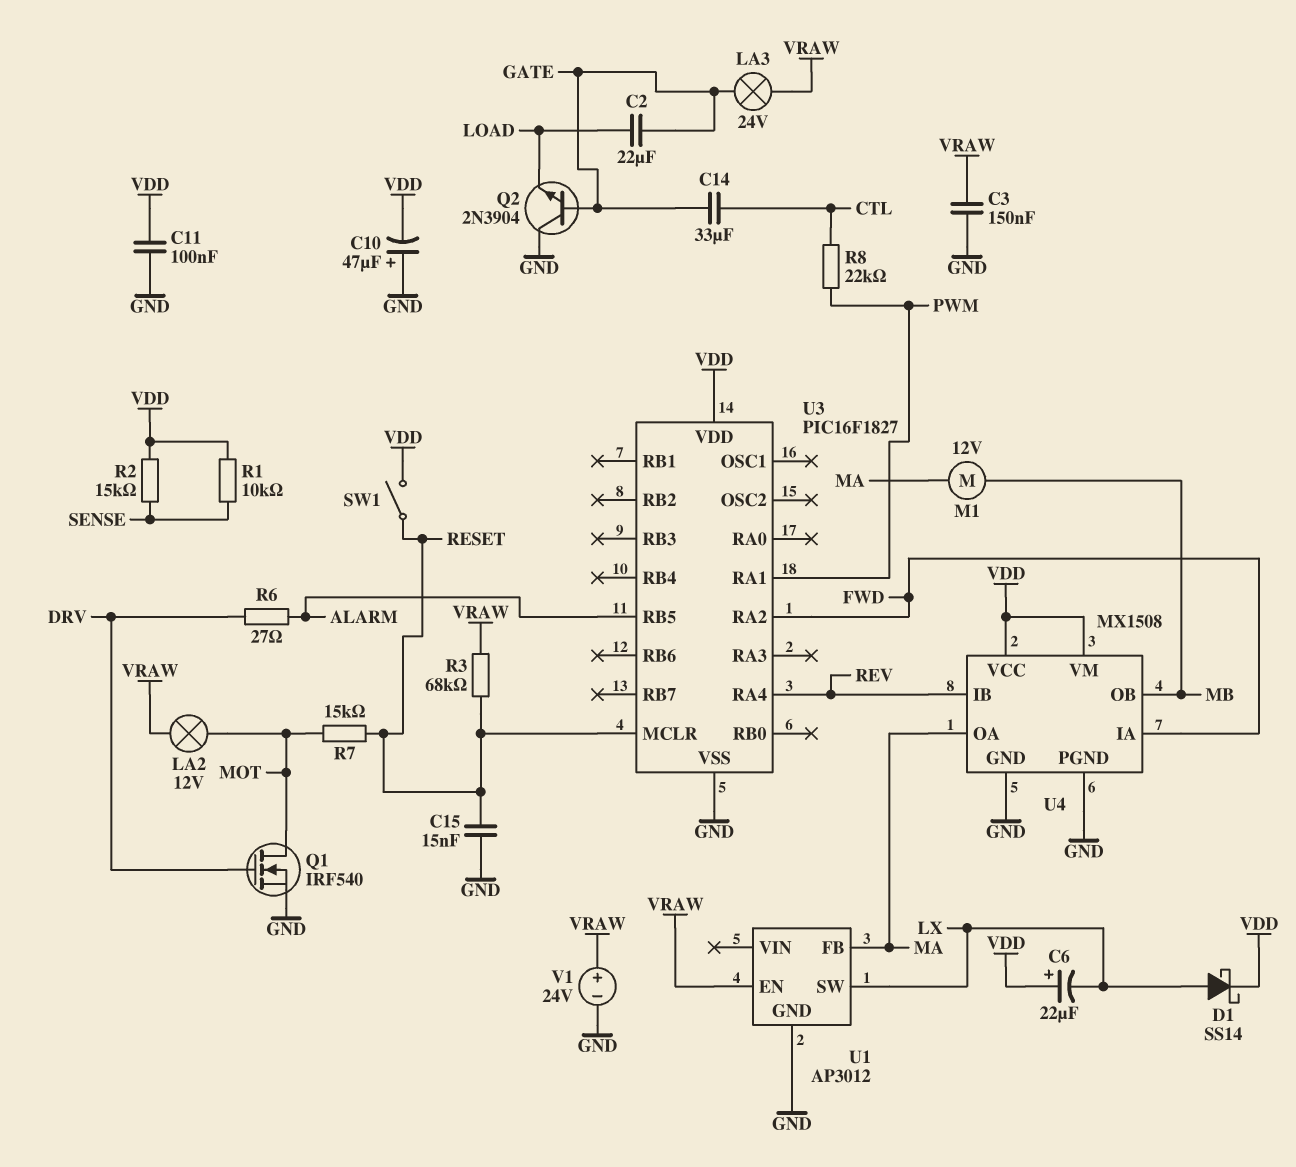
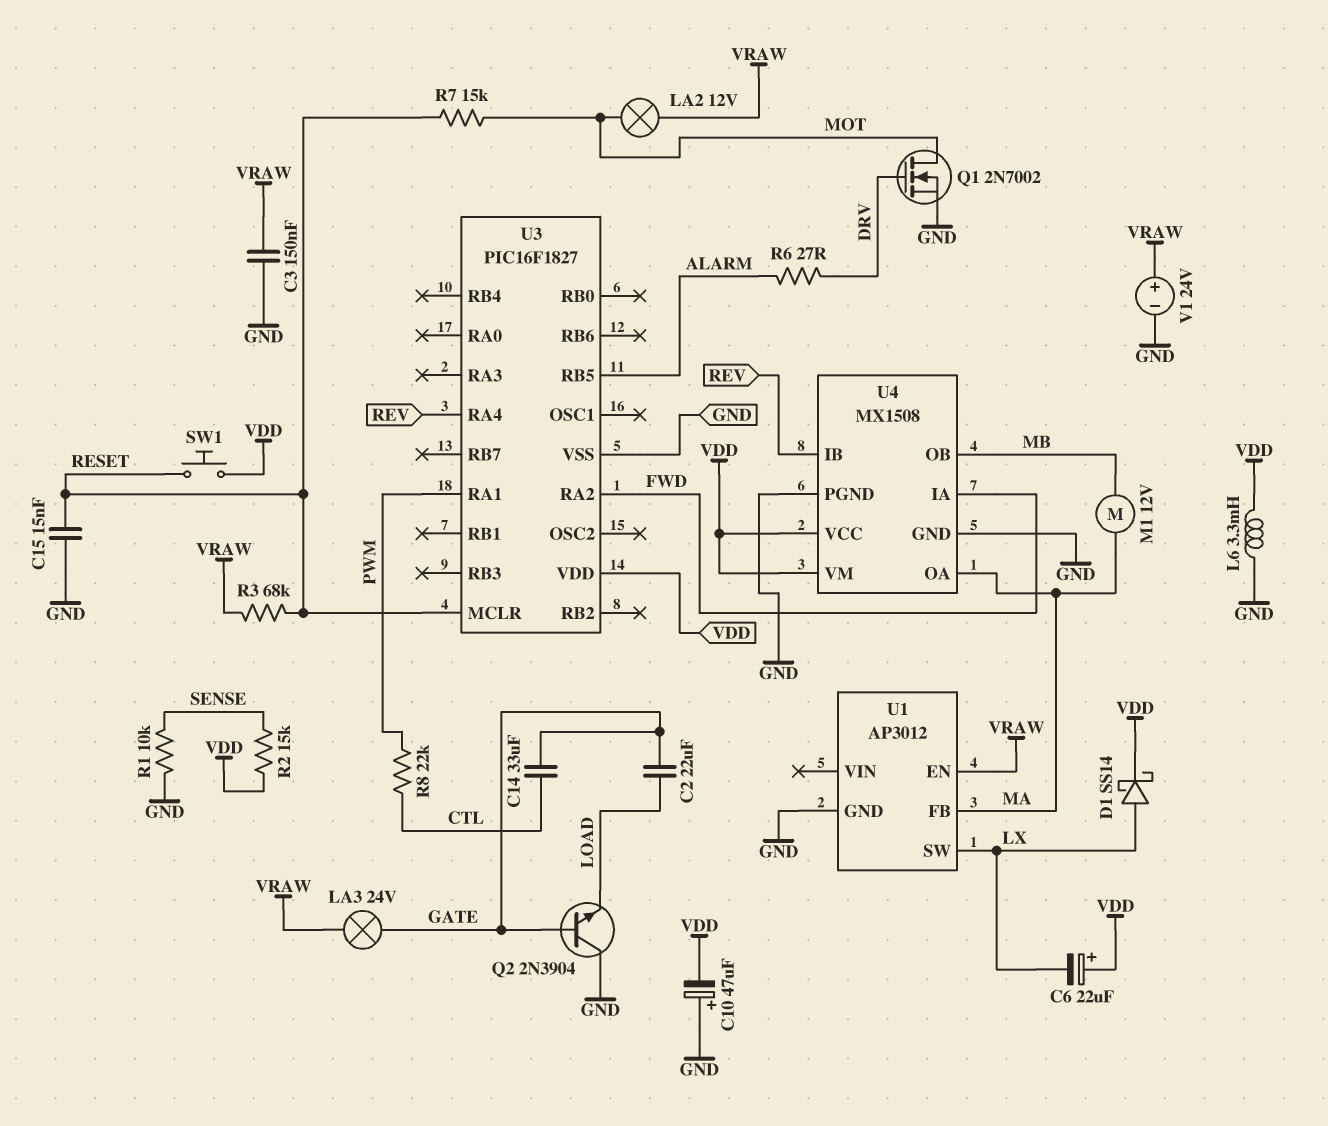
C11: 100nF (GND, VDD) -> none
L6: none -> 3.3mH (GND, VDD)
Q1: NMOS IRF540 (G DRV, D MOT, S GND) -> NMOS 2N7002 (G DRV, D MOT, S GND)
R1: 10k (SENSE, VDD) -> 10k (GND, SENSE)
SW1: switch (RESET, VDD) -> button (RESET, VDD)

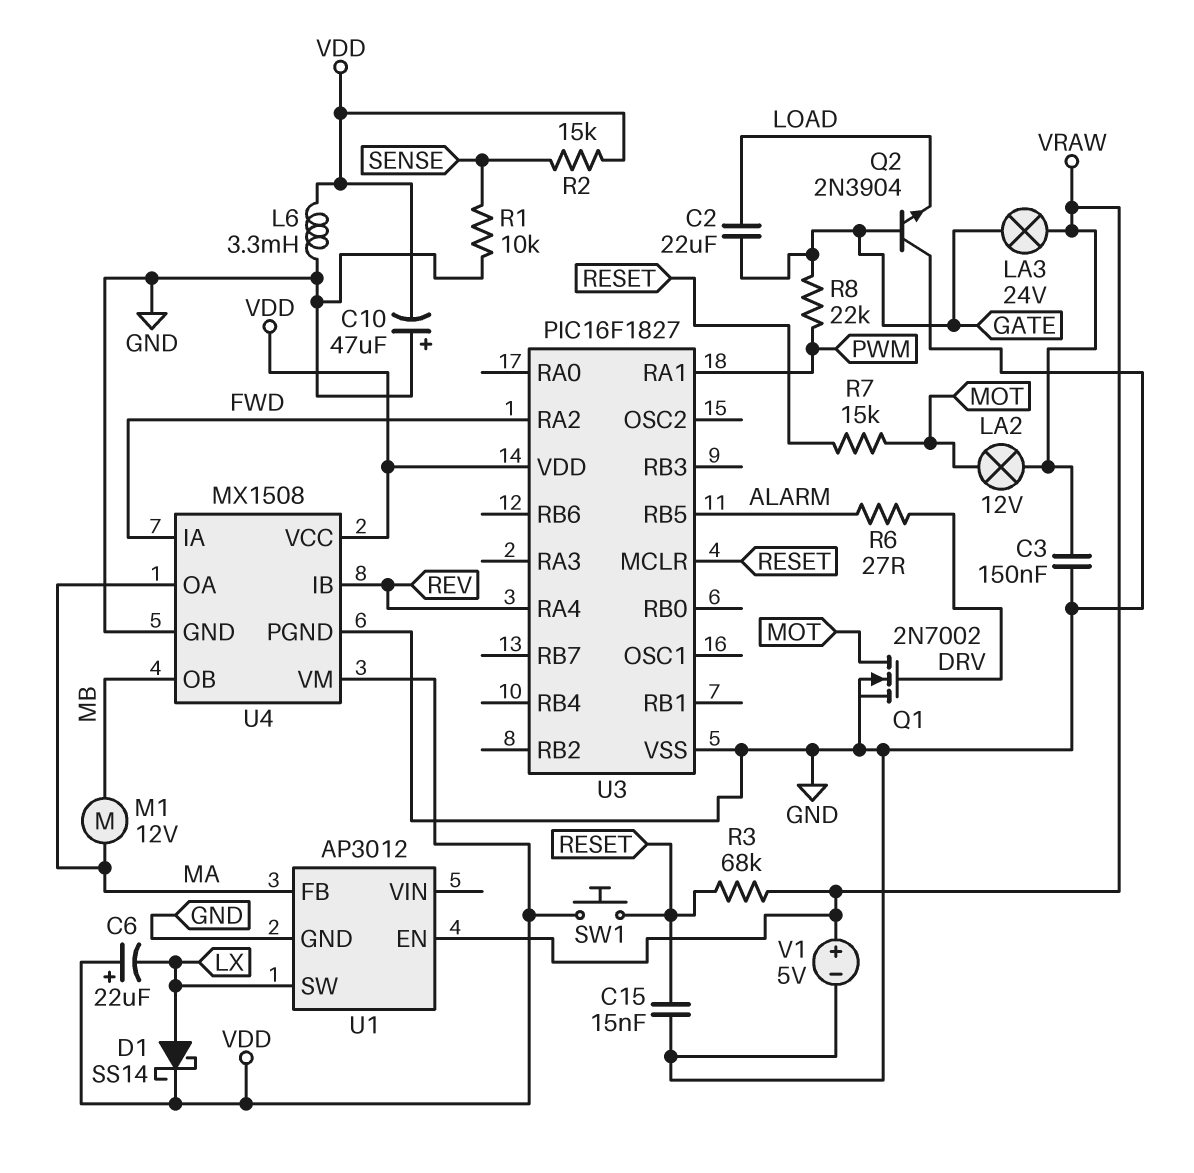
C14: 33uF (CTL, GATE) -> none
R8: 22k (CTL, PWM) -> 22k (GATE, PWM)
V1: 24V (plus VRAW, minus GND) -> 5V (plus VRAW, minus GND)

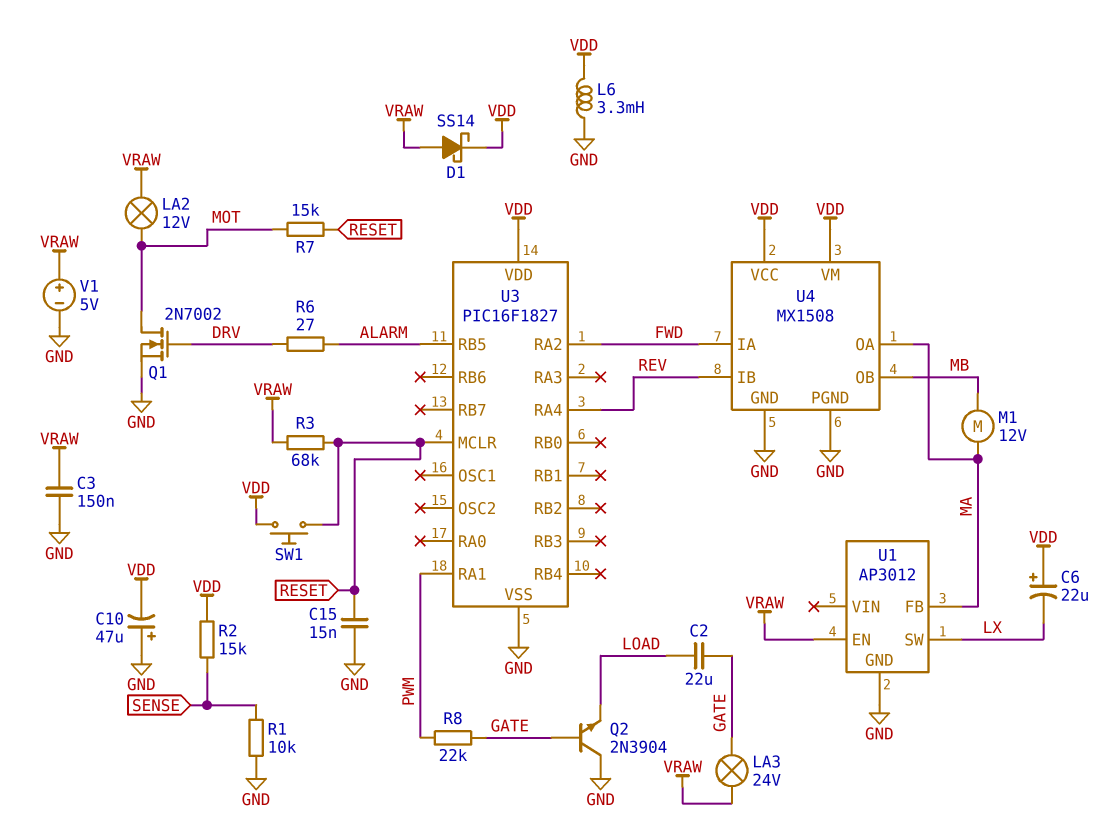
D1: schottky SS14 (A LX, K VDD) -> schottky SS14 (A VRAW, K VDD)

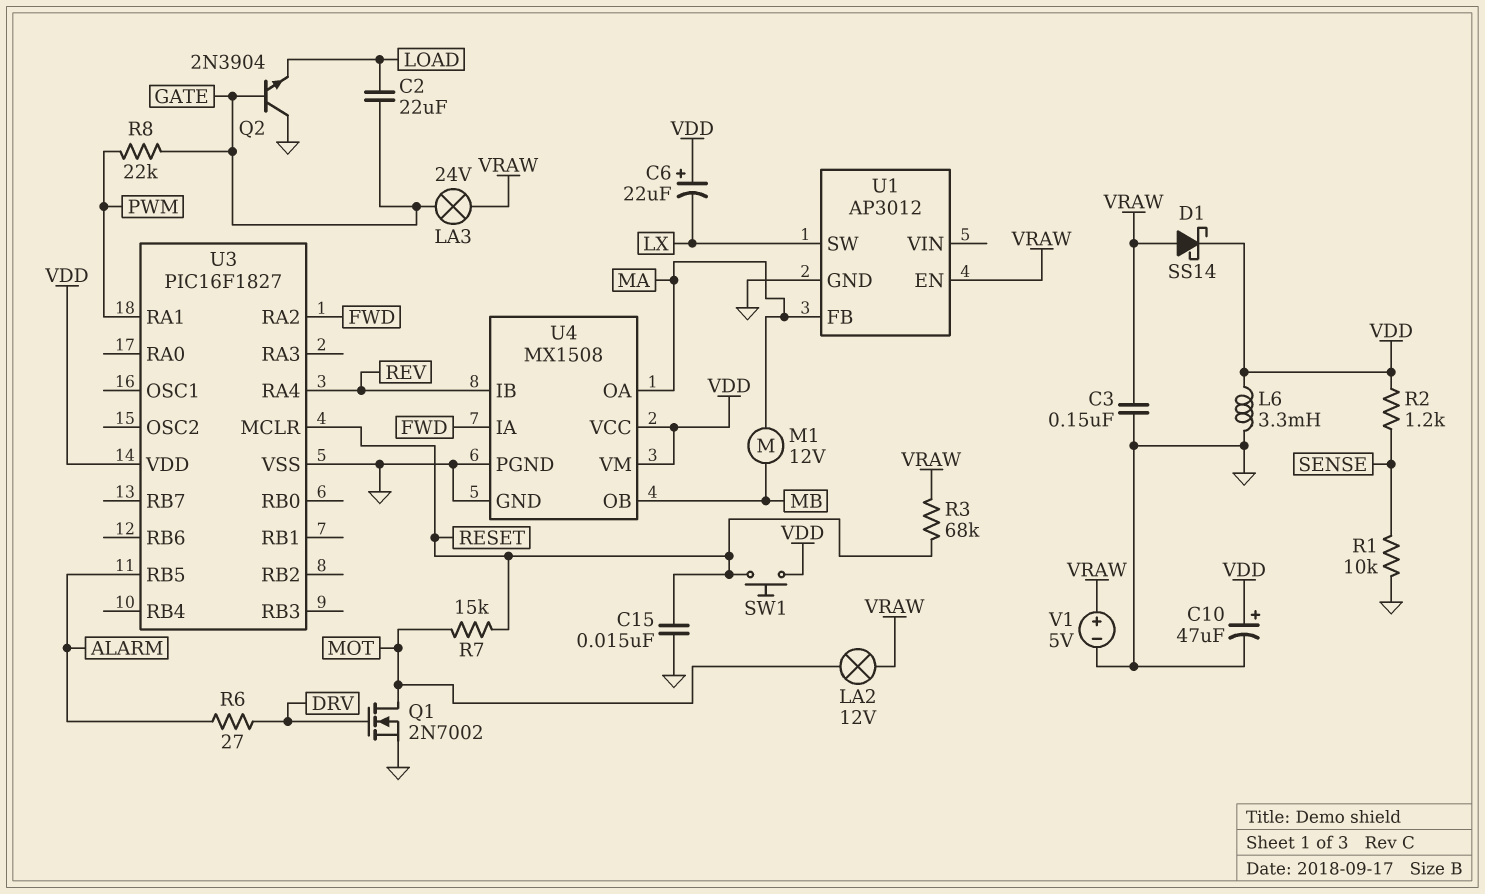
C10: 47uF (plus GND, minus VDD) -> 47uF (plus VDD, minus GND)
R2: 15k (SENSE, VDD) -> 1.2k (SENSE, VDD)

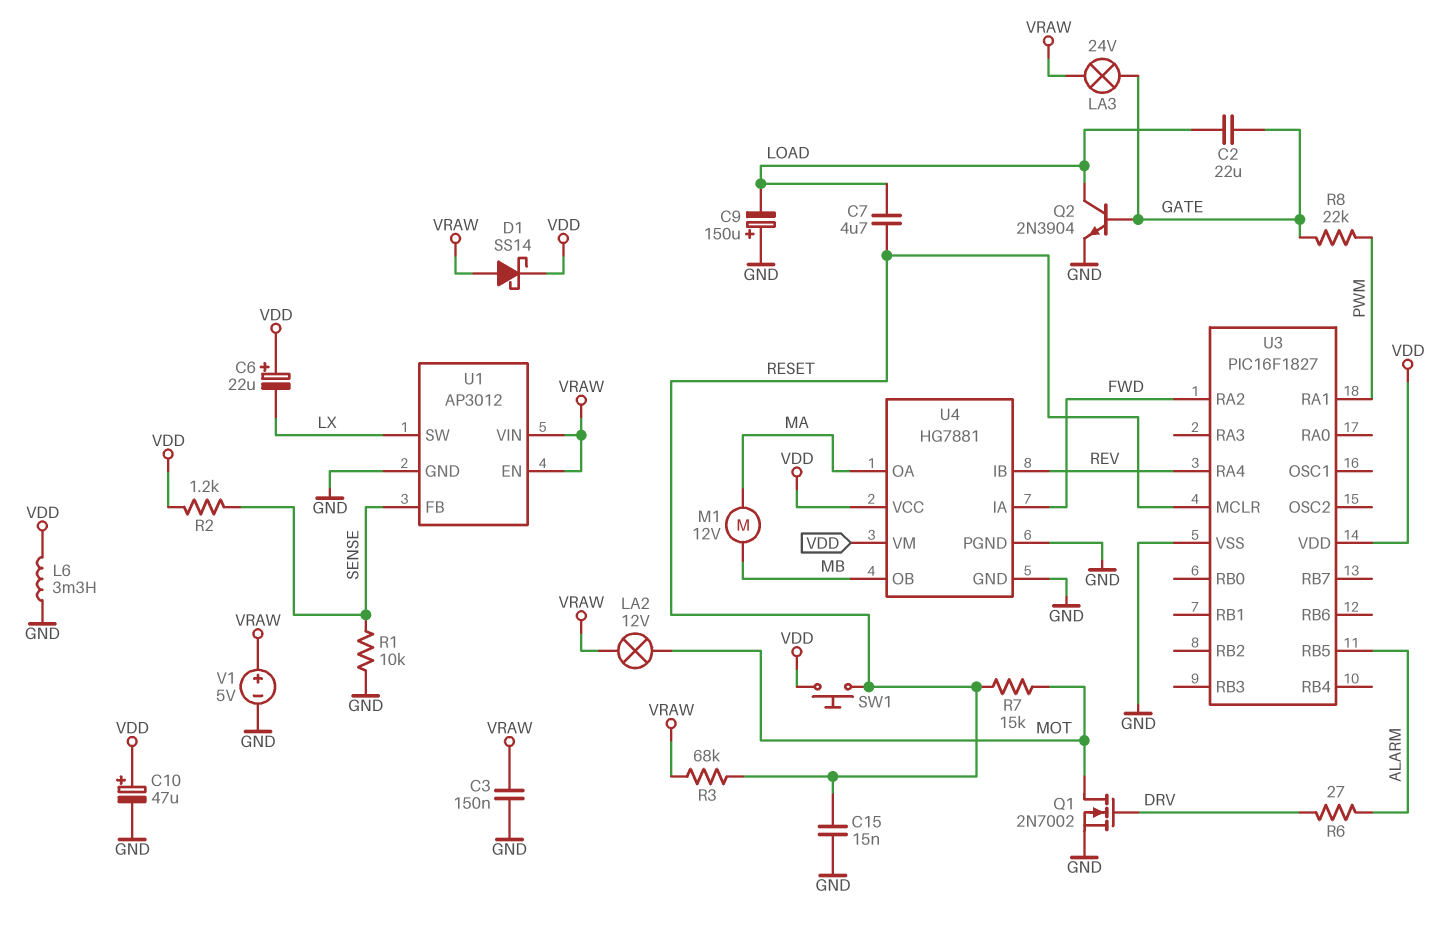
C7: none -> 4.7uF (LOAD, RESET)
C9: none -> 150uF (plus GND, minus LOAD)
Q2: NPN 2N3904 (B GATE, C GND, E LOAD) -> NPN 2N3904 (B GATE, C LOAD, E GND)
U1 pin FB: MA -> SENSE
U1 pin VIN: none -> VRAW
U4: MX1508 -> HG7881

